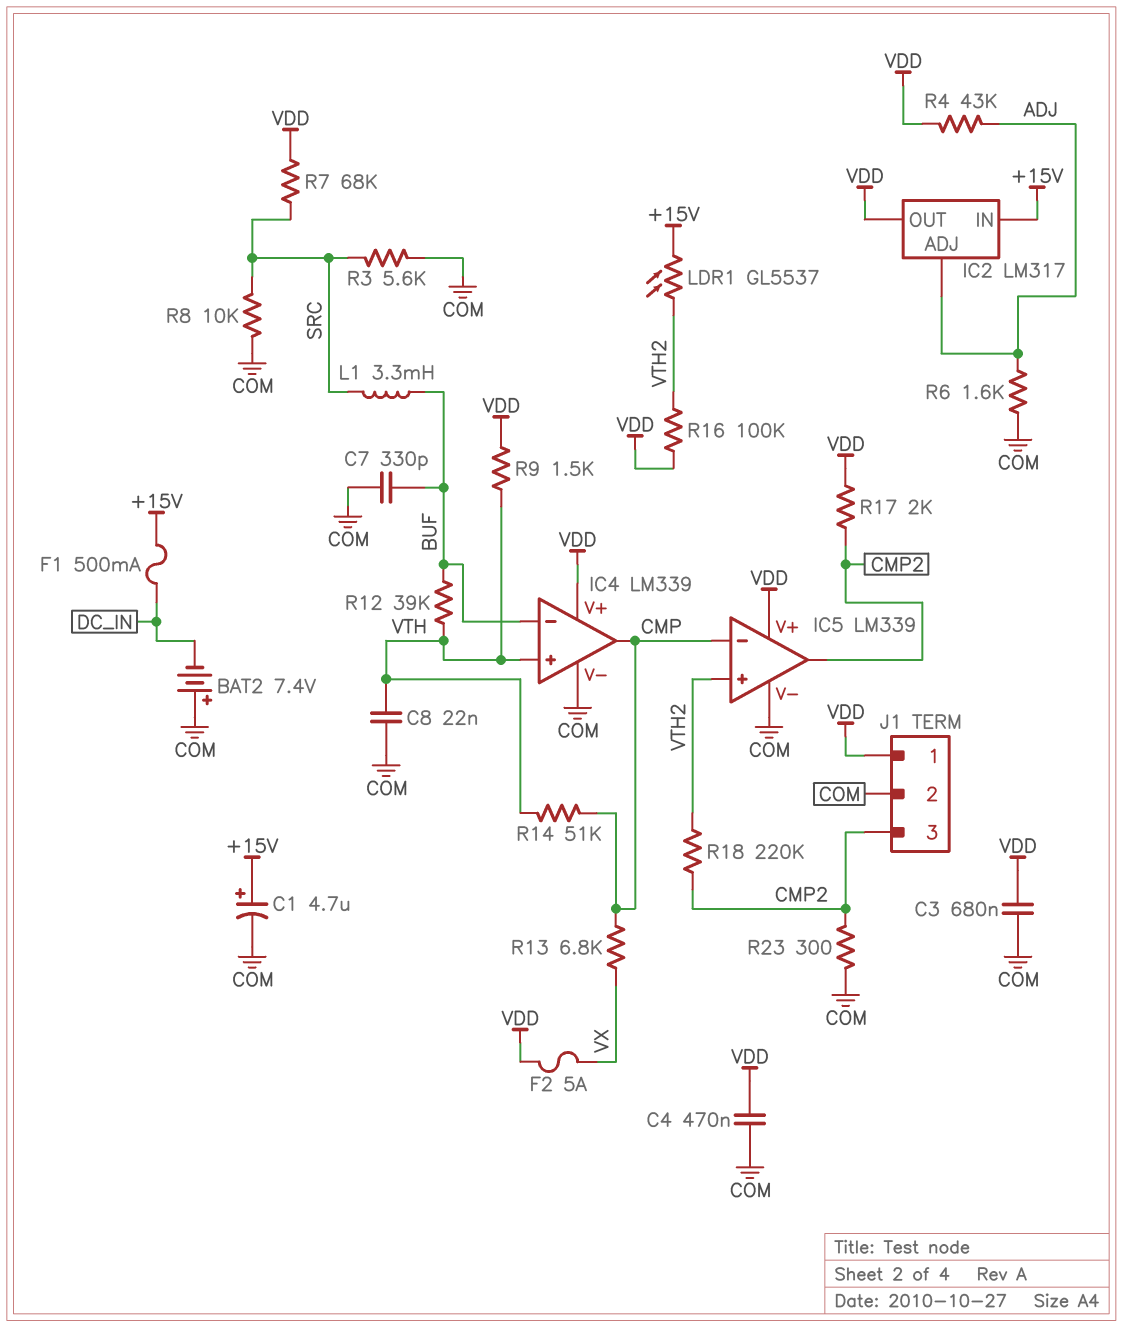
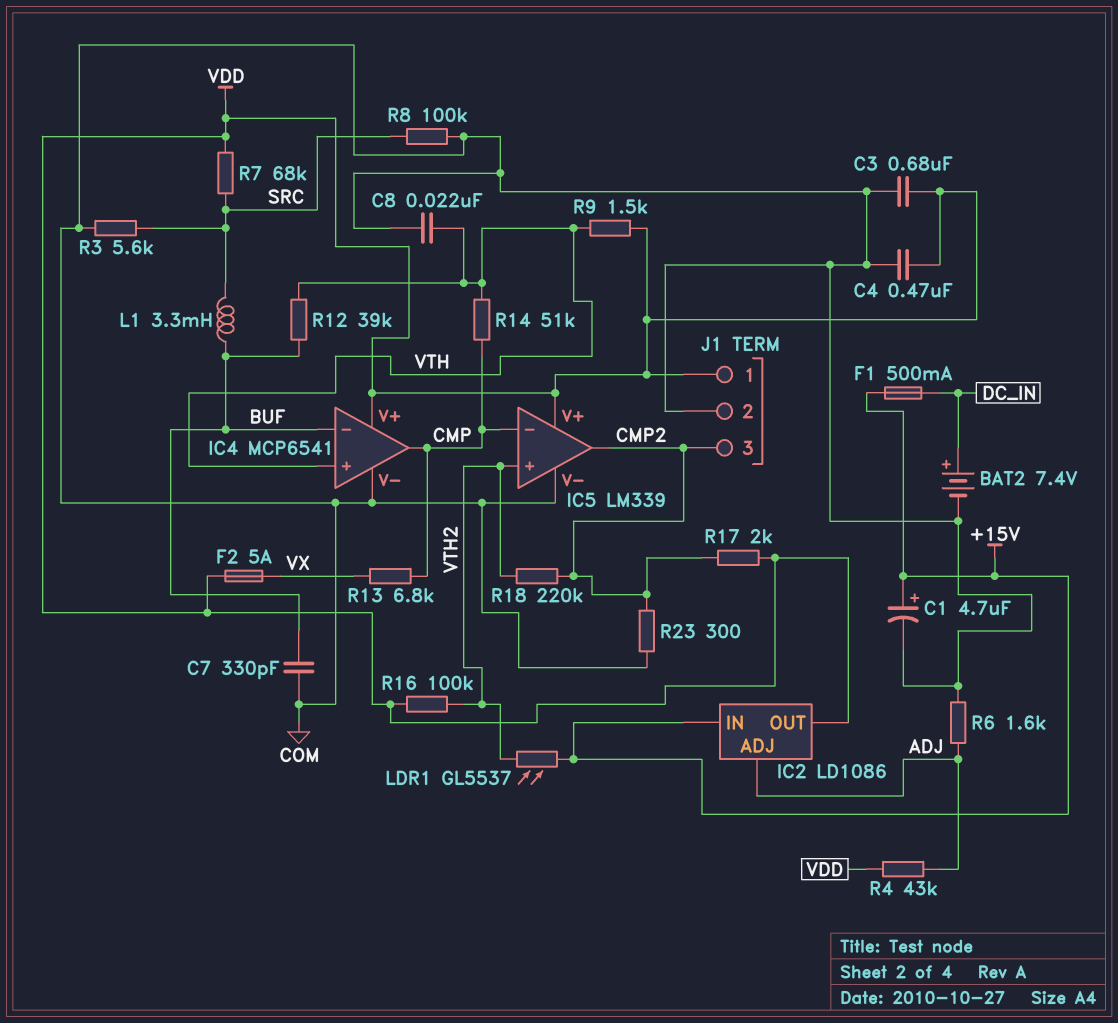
BAT2: 7.4V (plus COM, minus DC_IN) -> 7.4V (plus DC_IN, minus COM)
IC2: LM317 -> LD1086
IC4: LM339 -> MCP6541
R8: 10k (COM, SRC) -> 100k (COM, SRC)

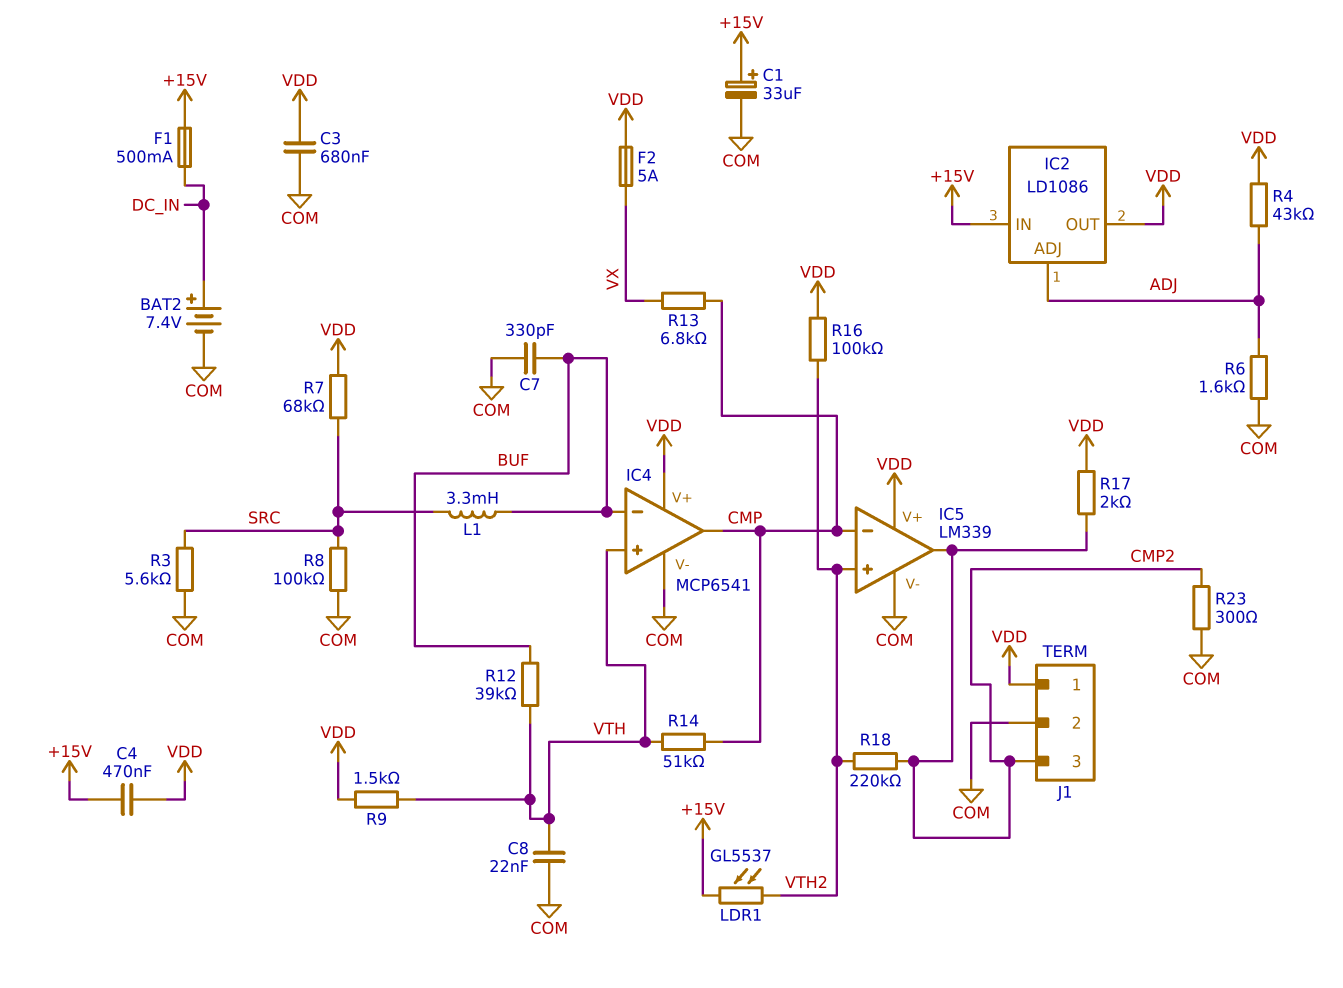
C1: 4.7uF (plus +15V, minus COM) -> 33uF (plus +15V, minus COM)
C4: 470nF (COM, VDD) -> 470nF (+15V, VDD)

